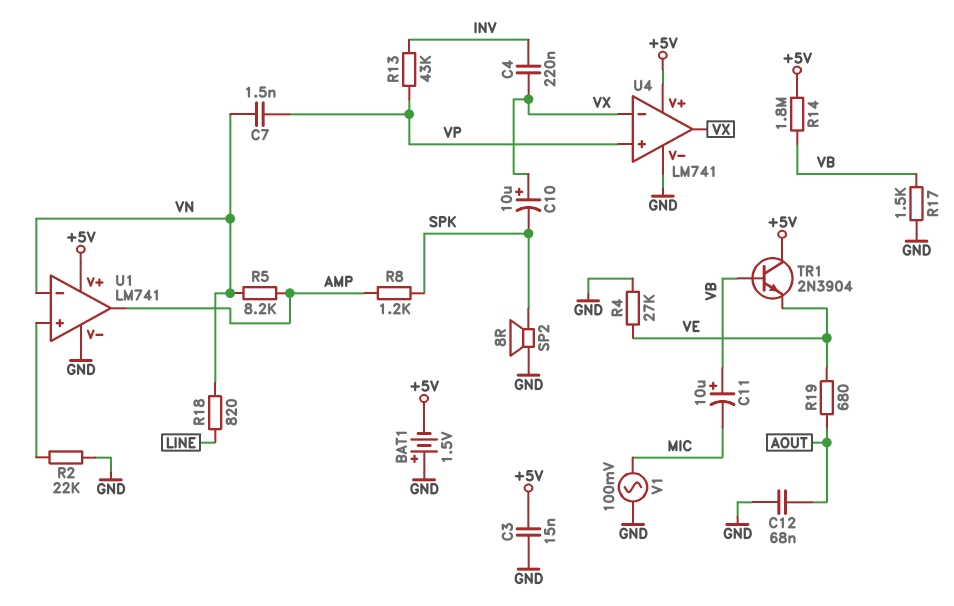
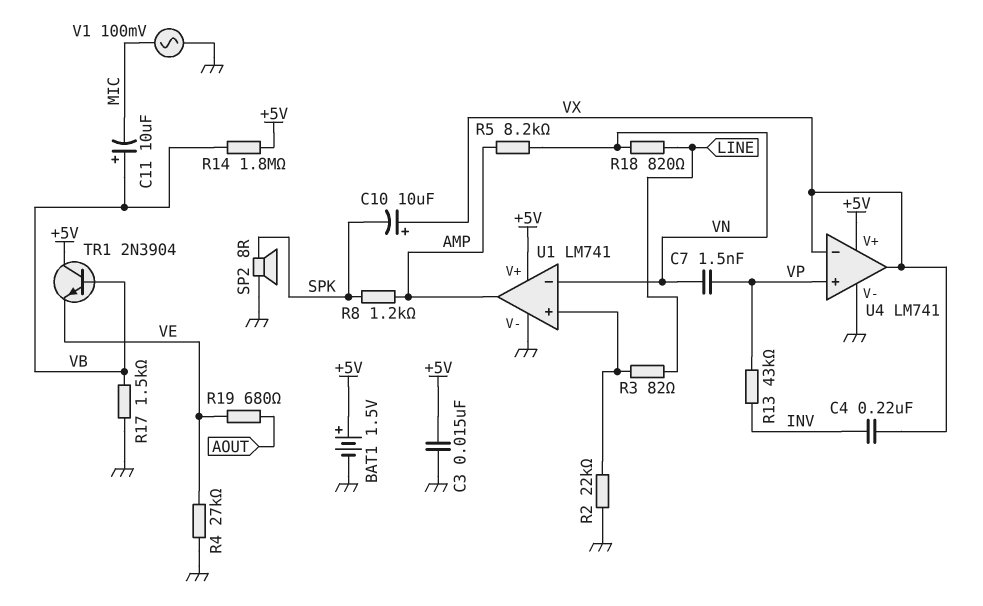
BAT1: 1.5V (plus GND, minus +5V) -> 1.5V (plus +5V, minus GND)
C12: 68nF (AOUT, GND) -> none
R3: none -> 82 (LINE, U1/in+)

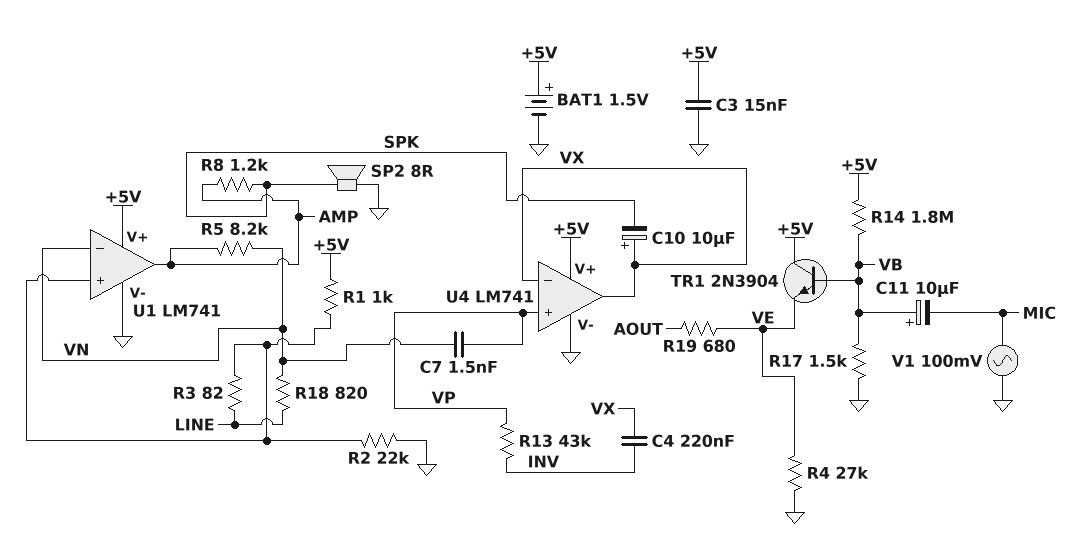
R1: none -> 1k (+5V, U1/in+)

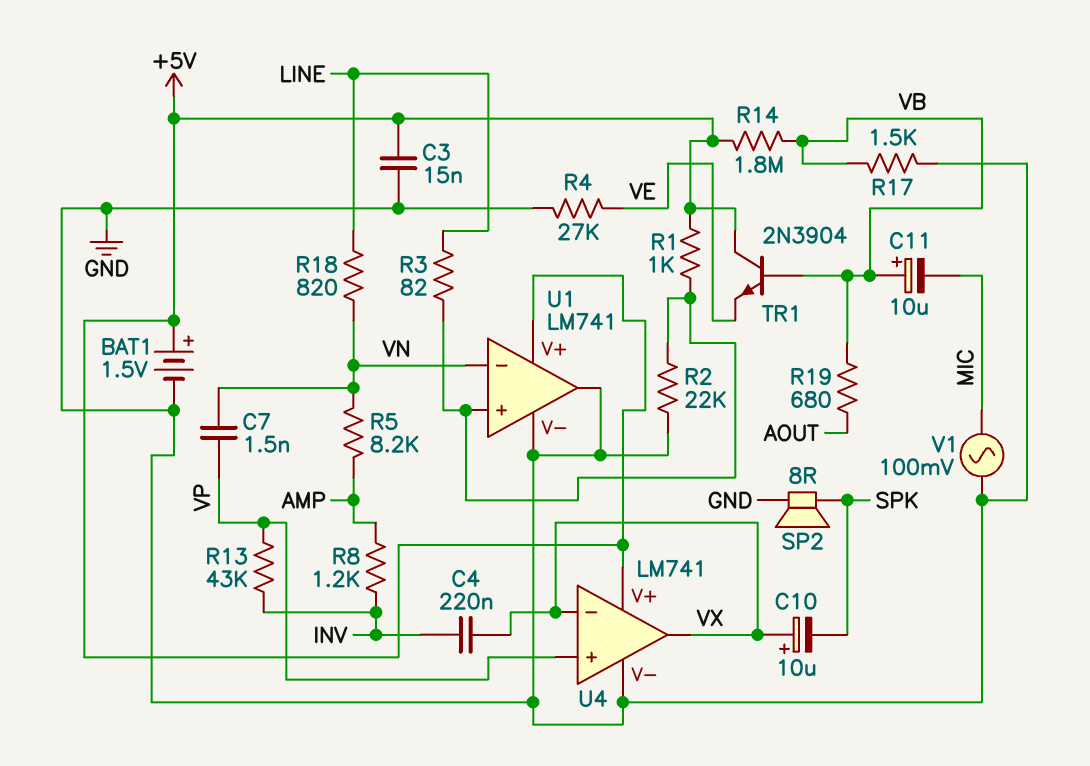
R8: 1.2k (AMP, SPK) -> 1.2k (AMP, INV)
R19: 680 (AOUT, VE) -> 680 (AOUT, VB)
U1 pin out: AMP -> GND

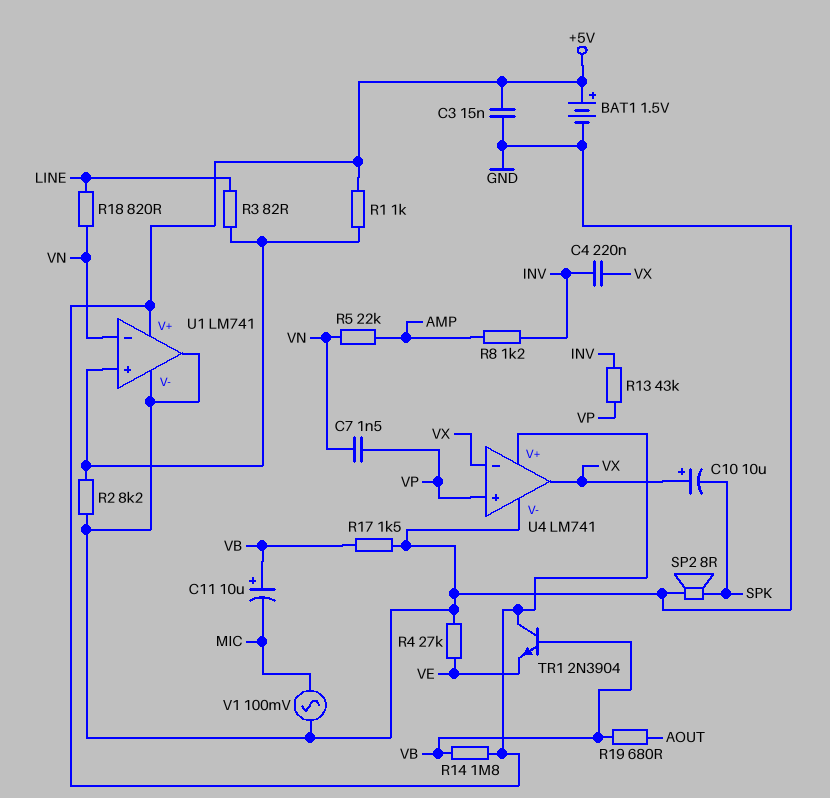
R2: 22k (GND, U1/in+) -> 8.2k (GND, U1/in+)
R5: 8.2k (AMP, VN) -> 22k (AMP, VN)

